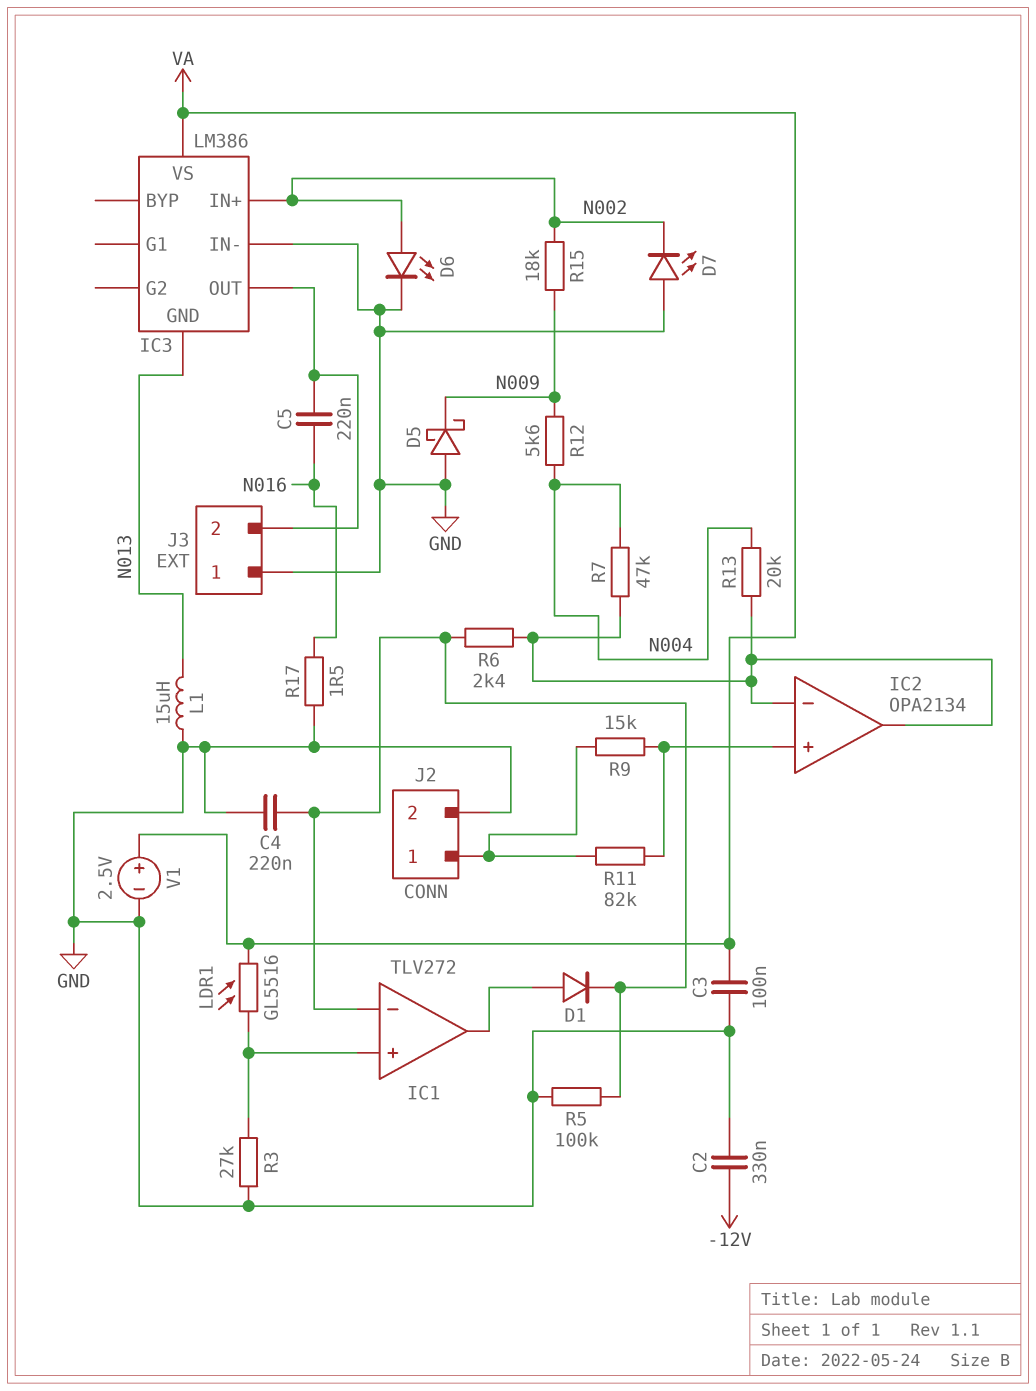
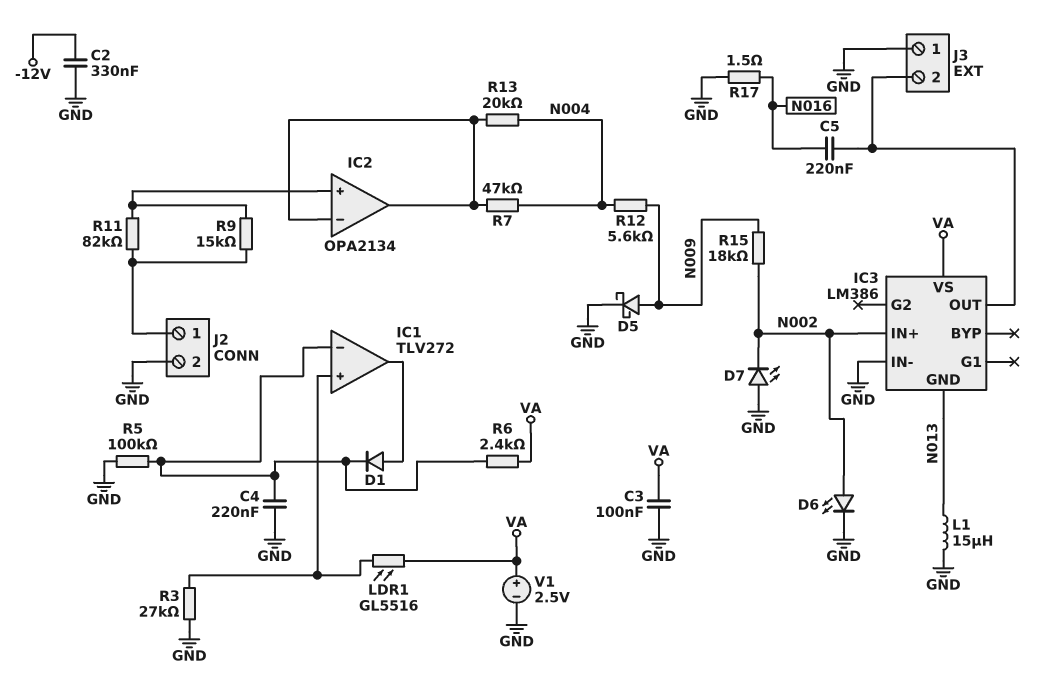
D5: schottky (A GND, K N009) -> schottky (A N009, K GND)
R6: 2.4k (IC1/in-, IC2/in-) -> 2.4k (IC1/in-, VA)

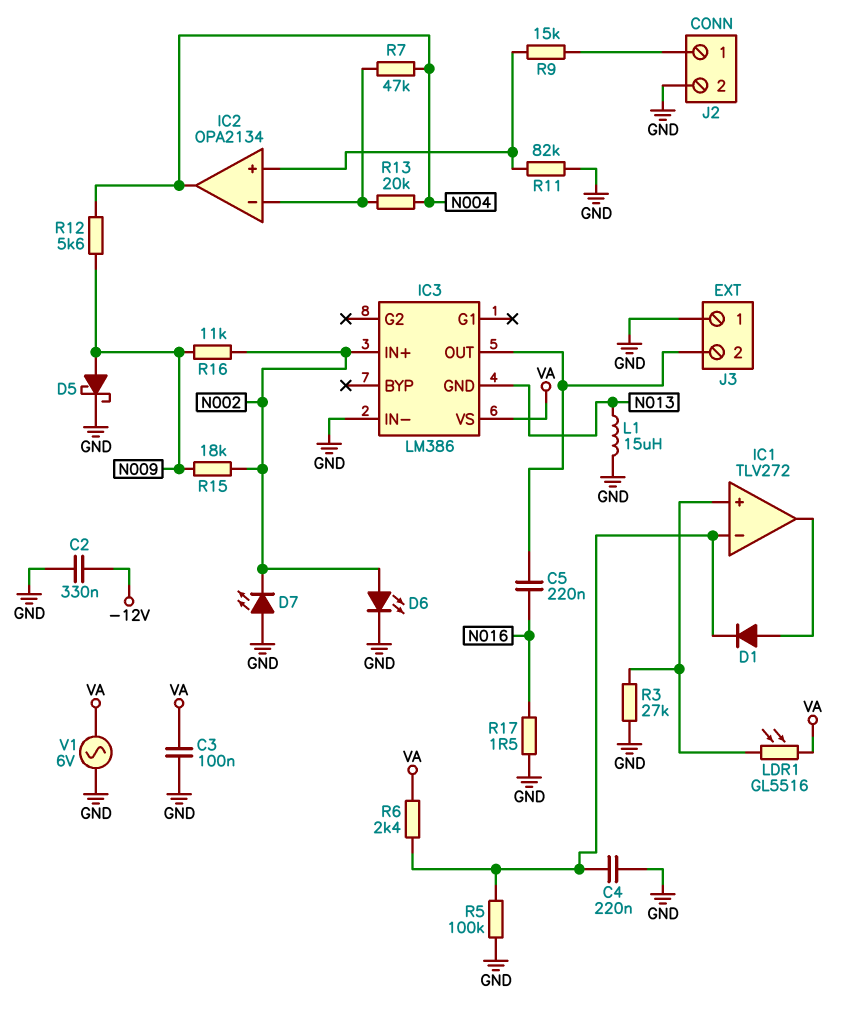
IC2 pin out: IC2/in- -> N004
R11: 82k (IC2/in+, J2/1) -> 82k (GND, IC2/in+)
R16: none -> 11k (N002, N009)
V1: 2.5V (plus VA, minus GND) -> AC 6V (GND, VA)

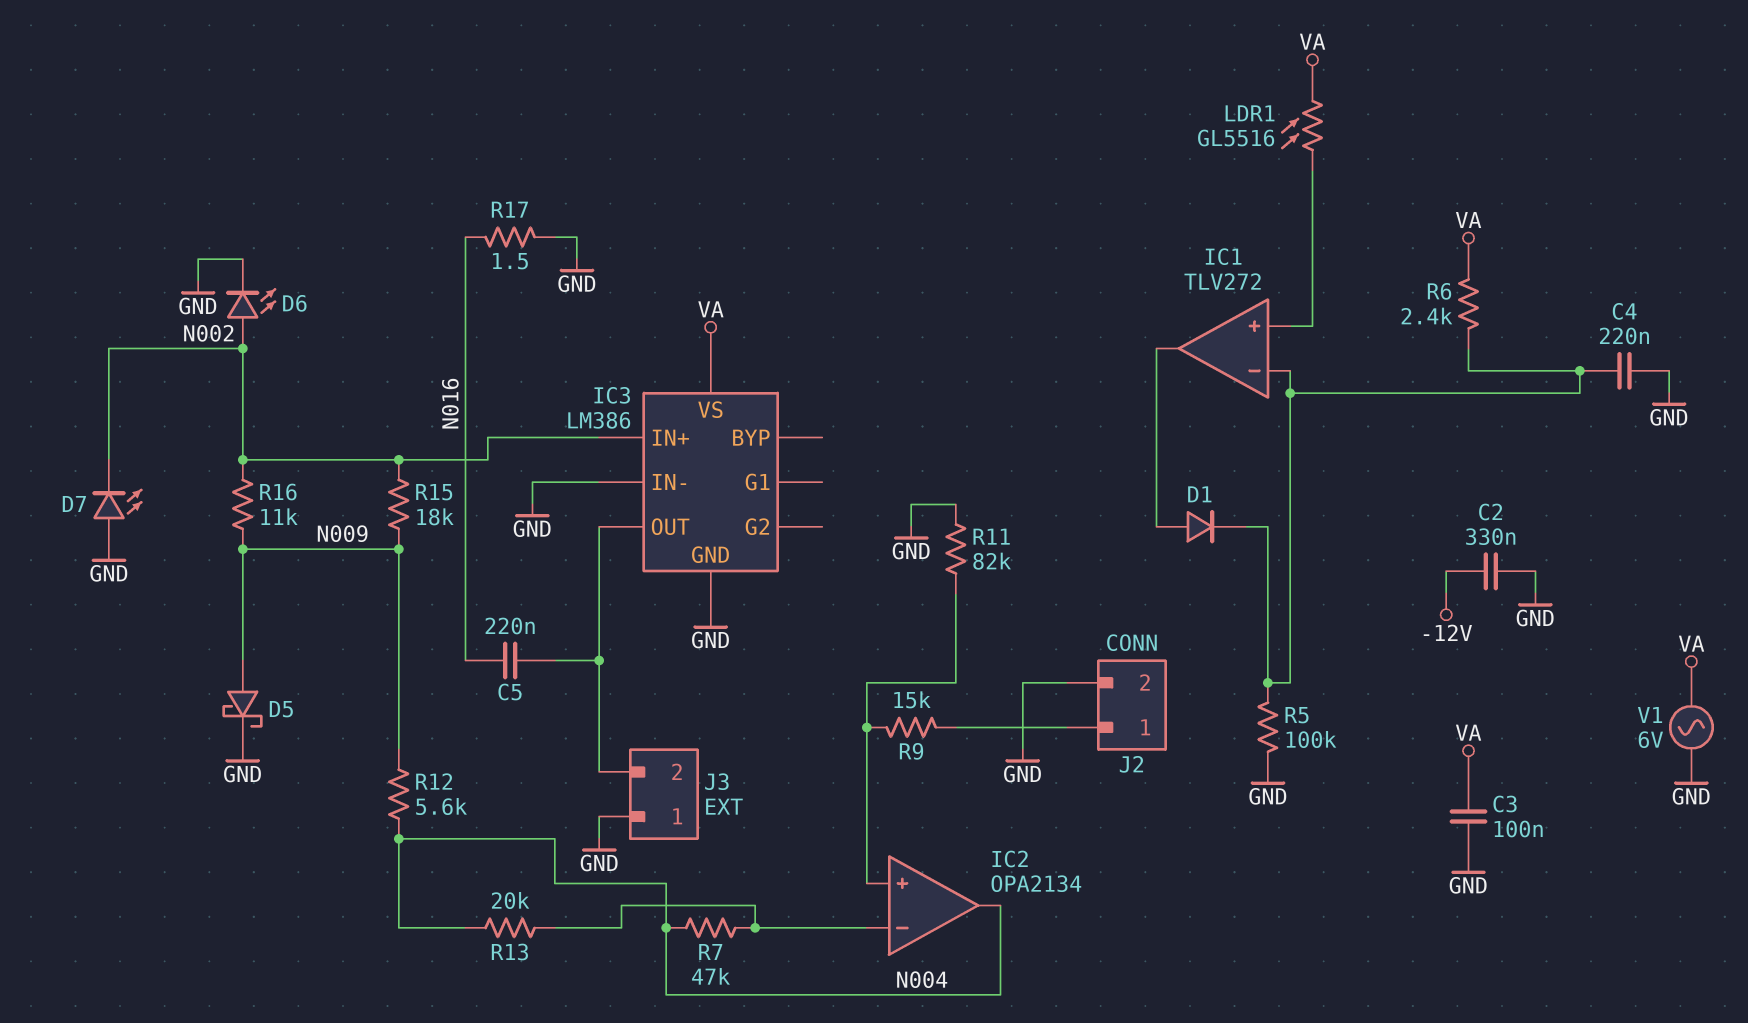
IC3 pin GND: N013 -> GND
L1: 15uH (GND, N013) -> none
R3: 27k (GND, IC1/in+) -> none

